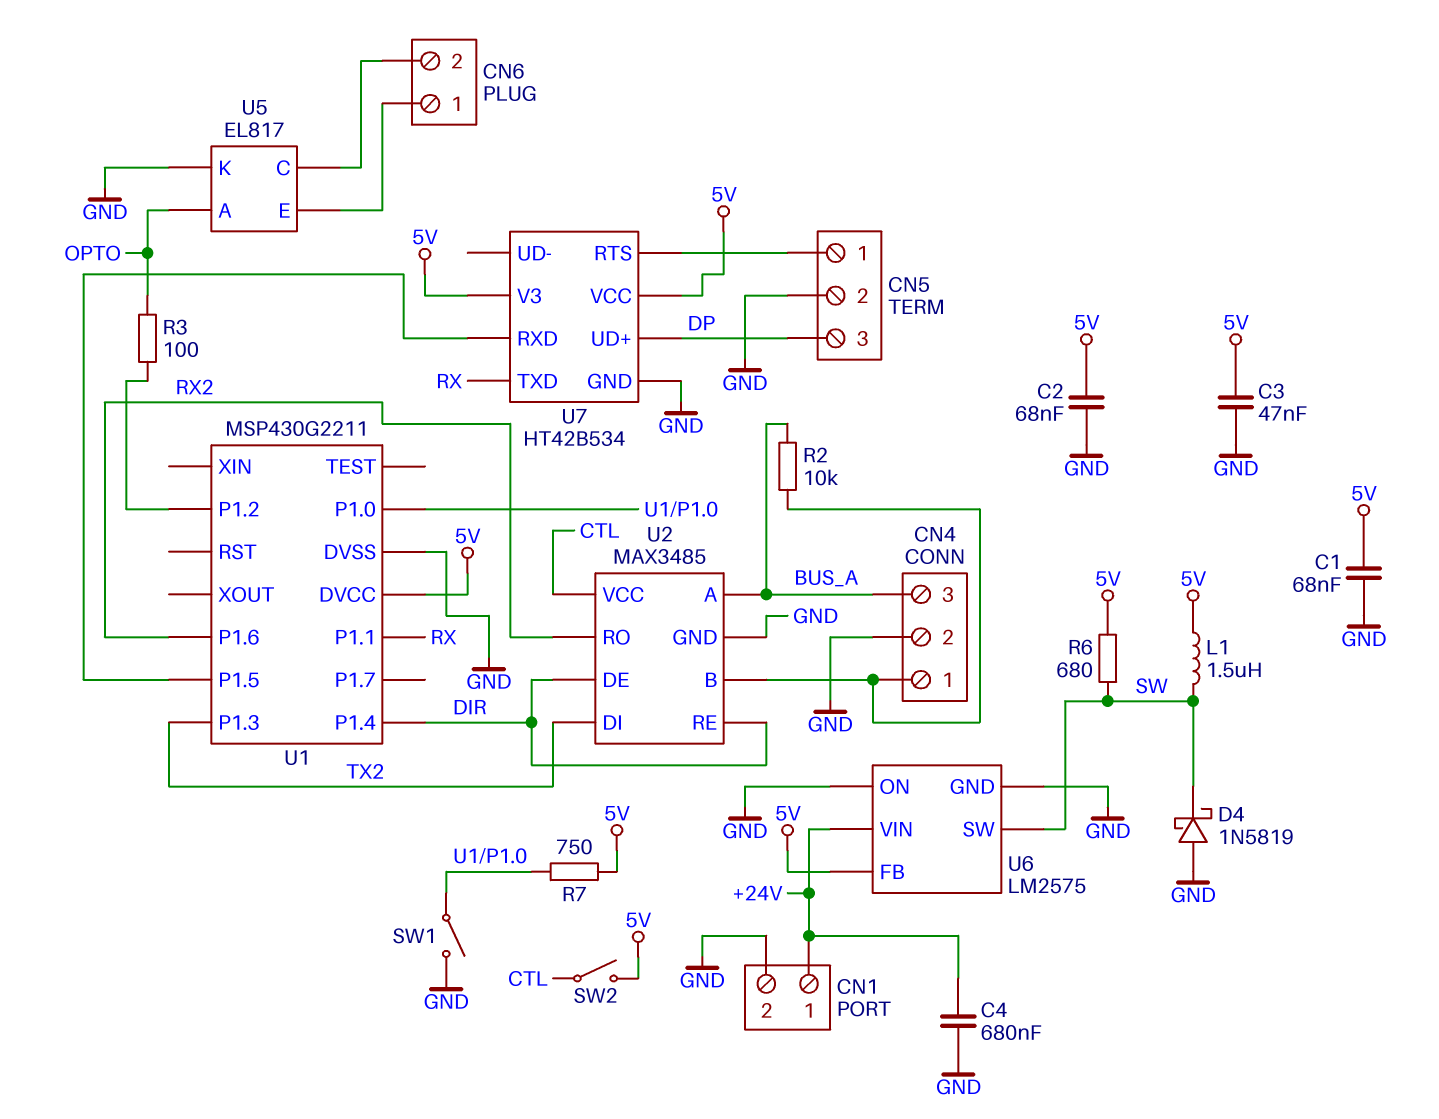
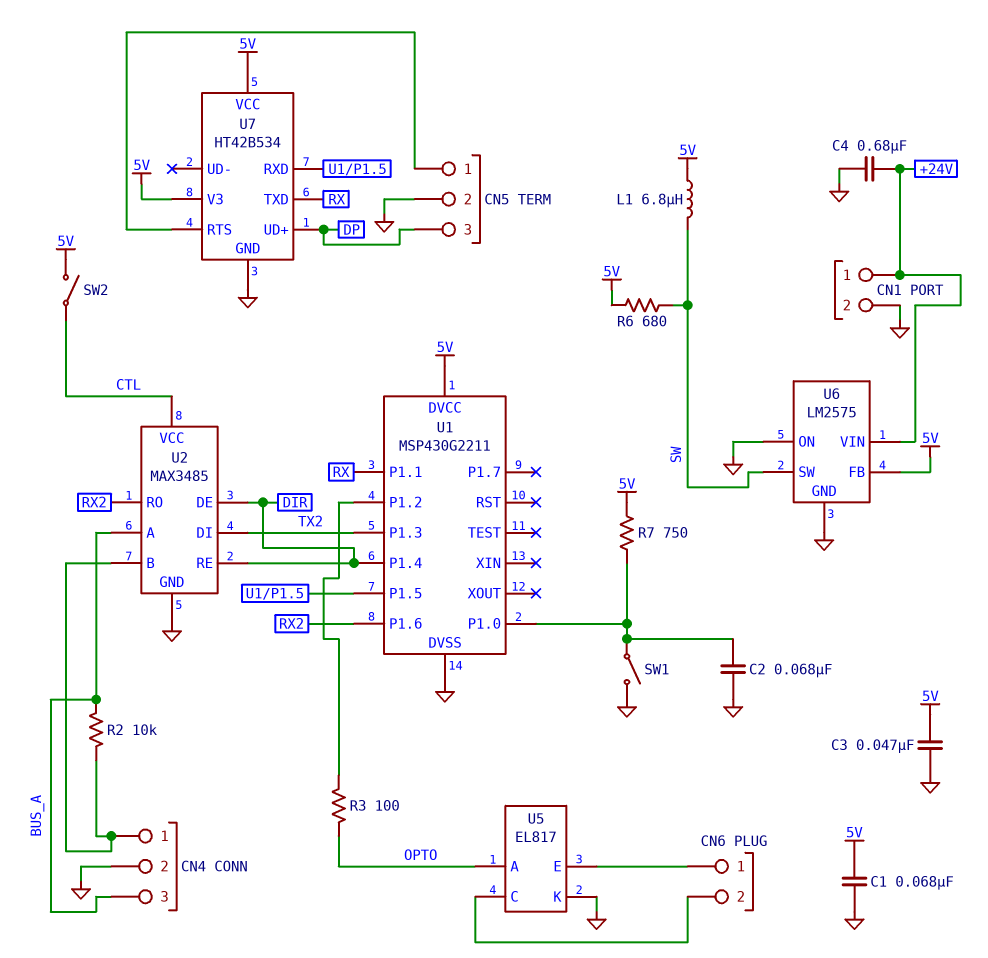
C2: 68nF (5V, GND) -> 68nF (GND, U1/P1.0)
D4: schottky 1N5819 (A GND, K SW) -> none
L1: 1.5uH (5V, SW) -> 6.8uH (5V, SW)

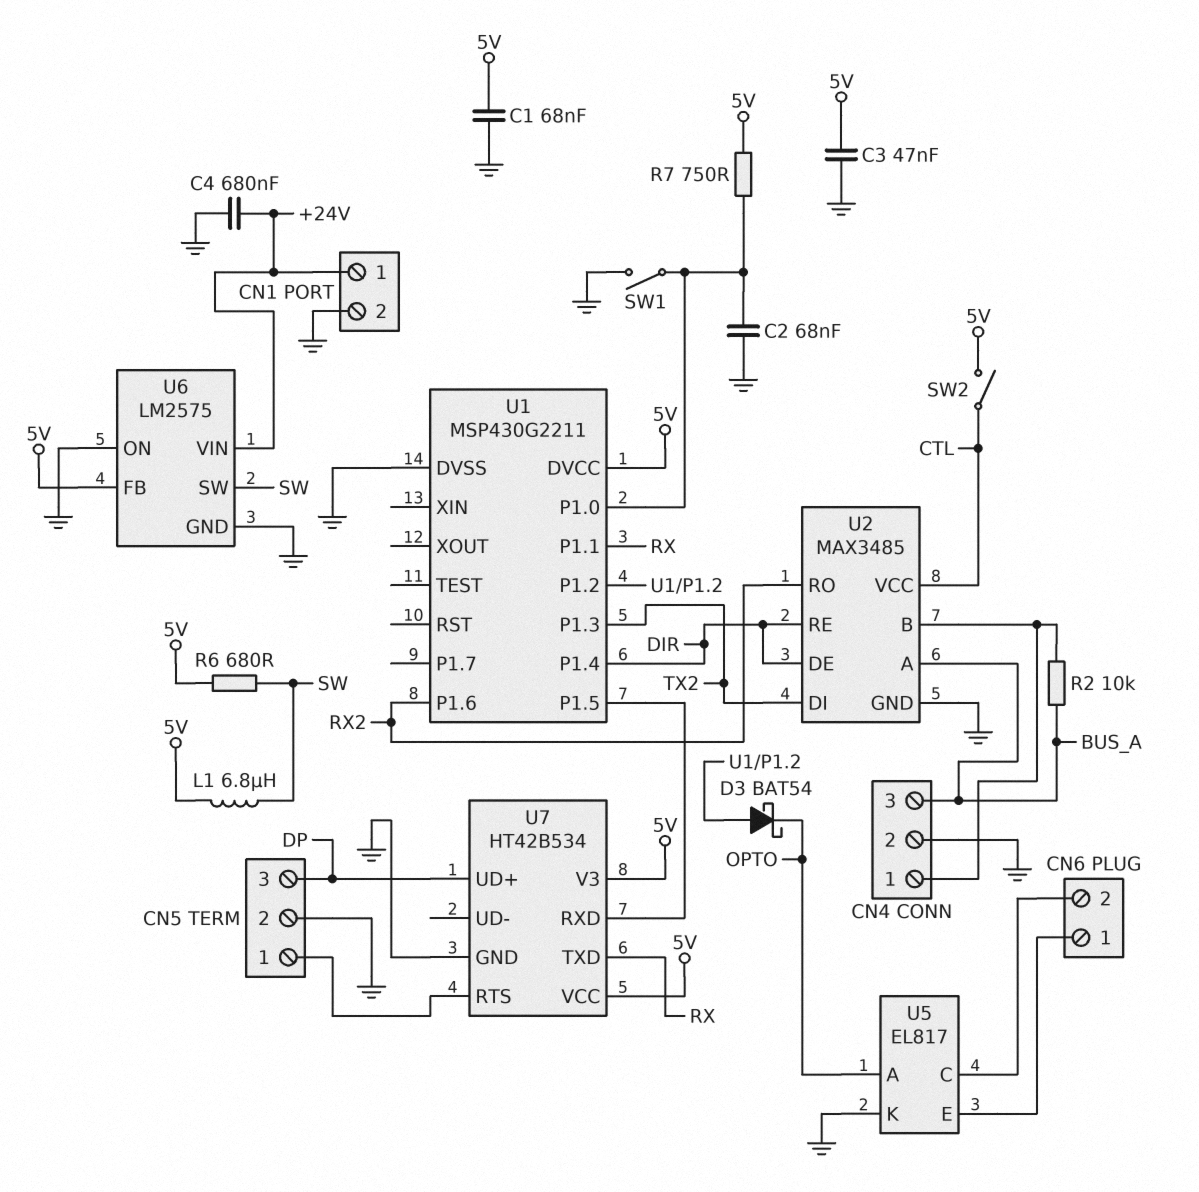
D3: none -> schottky BAT54 (A U1/P1.2, K OPTO)
R3: 100 (OPTO, U1/P1.2) -> none

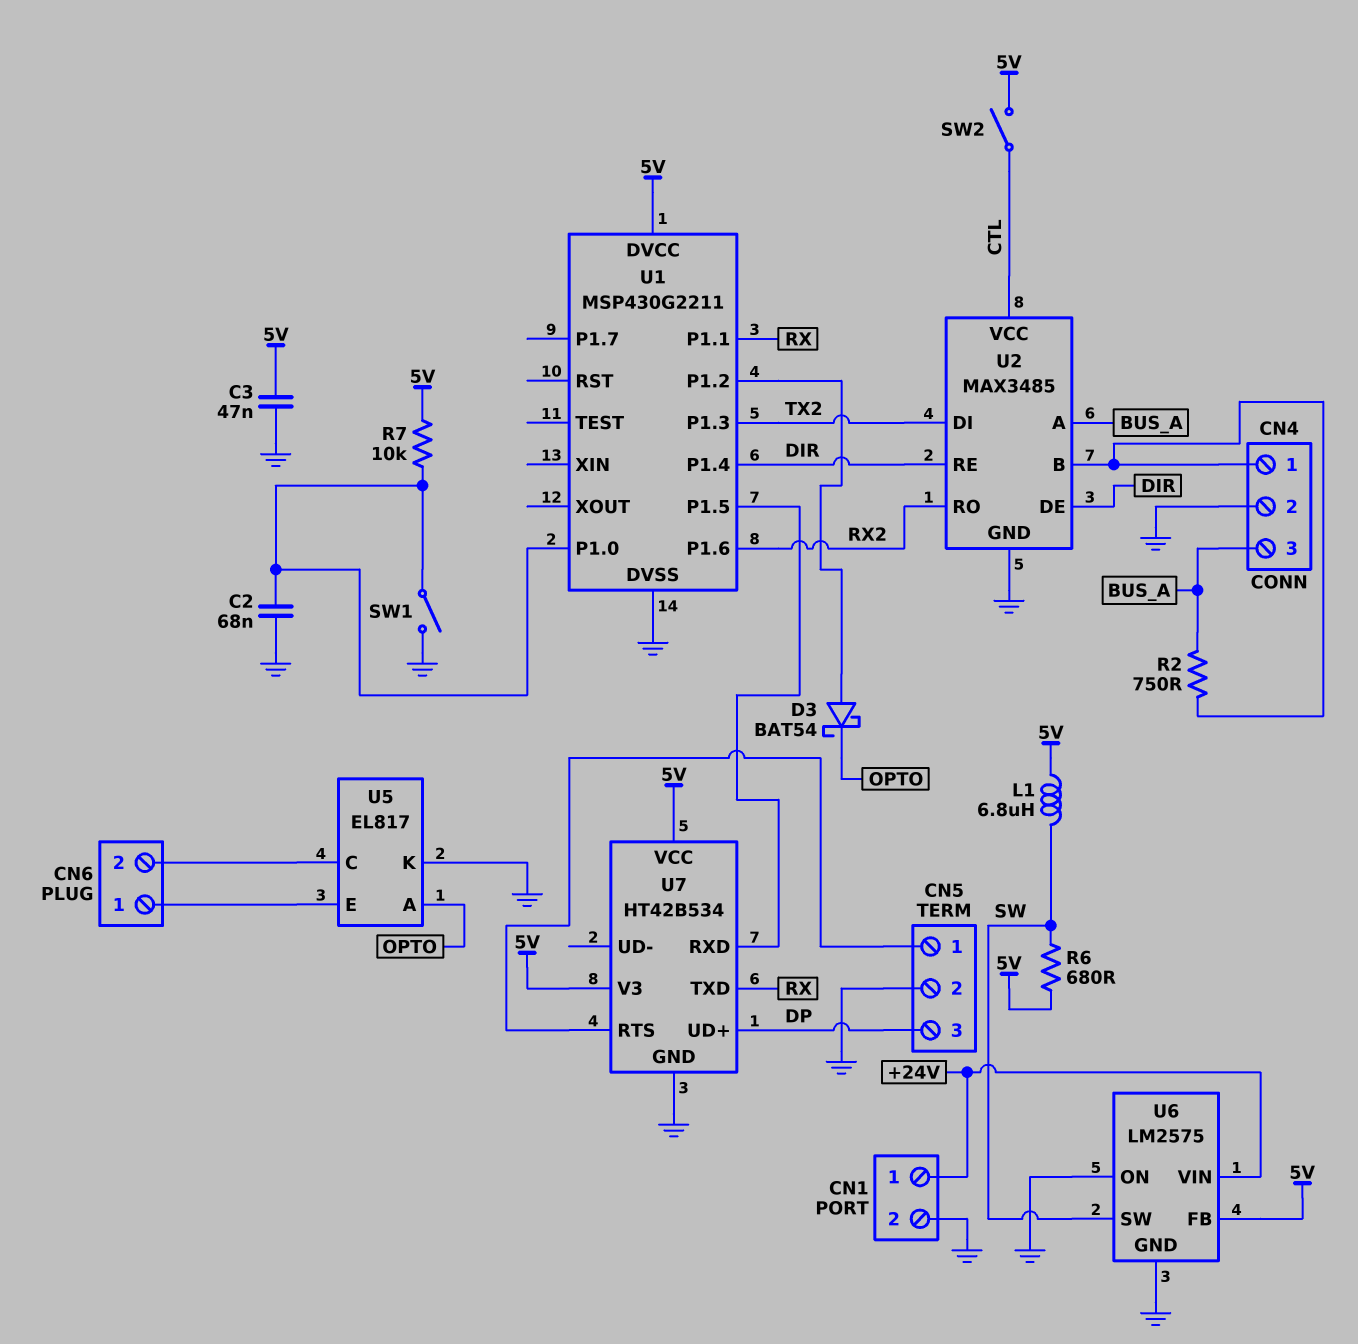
C1: 68nF (5V, GND) -> none
C4: 680nF (+24V, GND) -> none
R2: 10k (BUS_A, CN4/1) -> 750 (BUS_A, CN4/1)
R7: 750 (5V, U1/P1.0) -> 10k (5V, U1/P1.0)

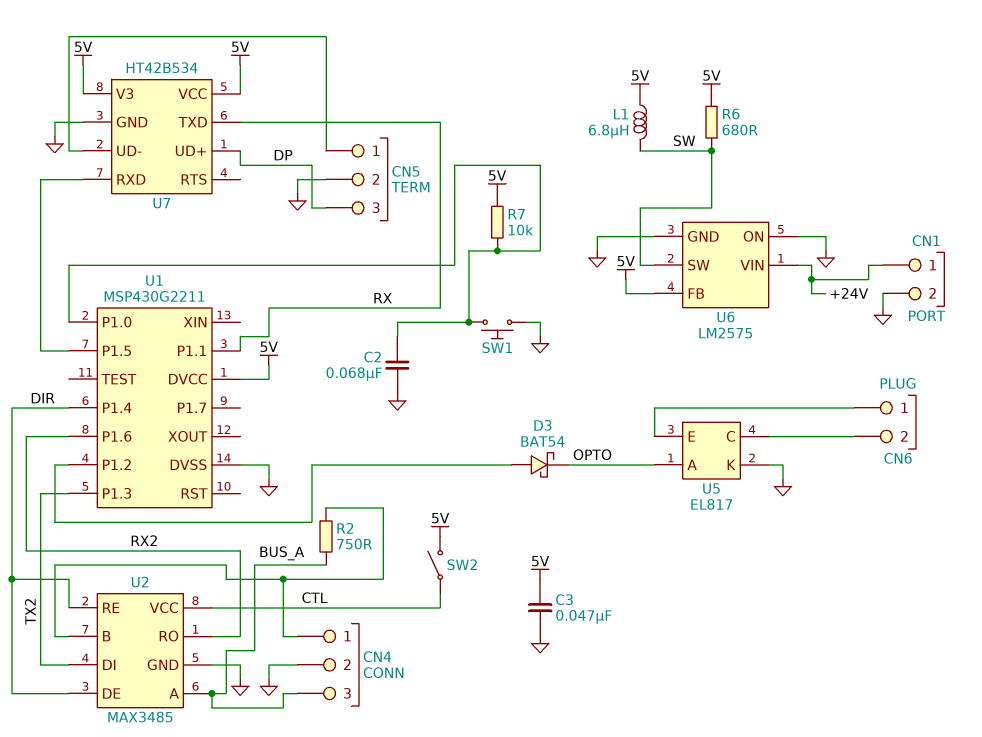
SW1: switch (GND, U1/P1.0) -> button (GND, U1/P1.0)
U7 pin RTS: CN5/1 -> none
U7 pin UD-: none -> CN5/1

